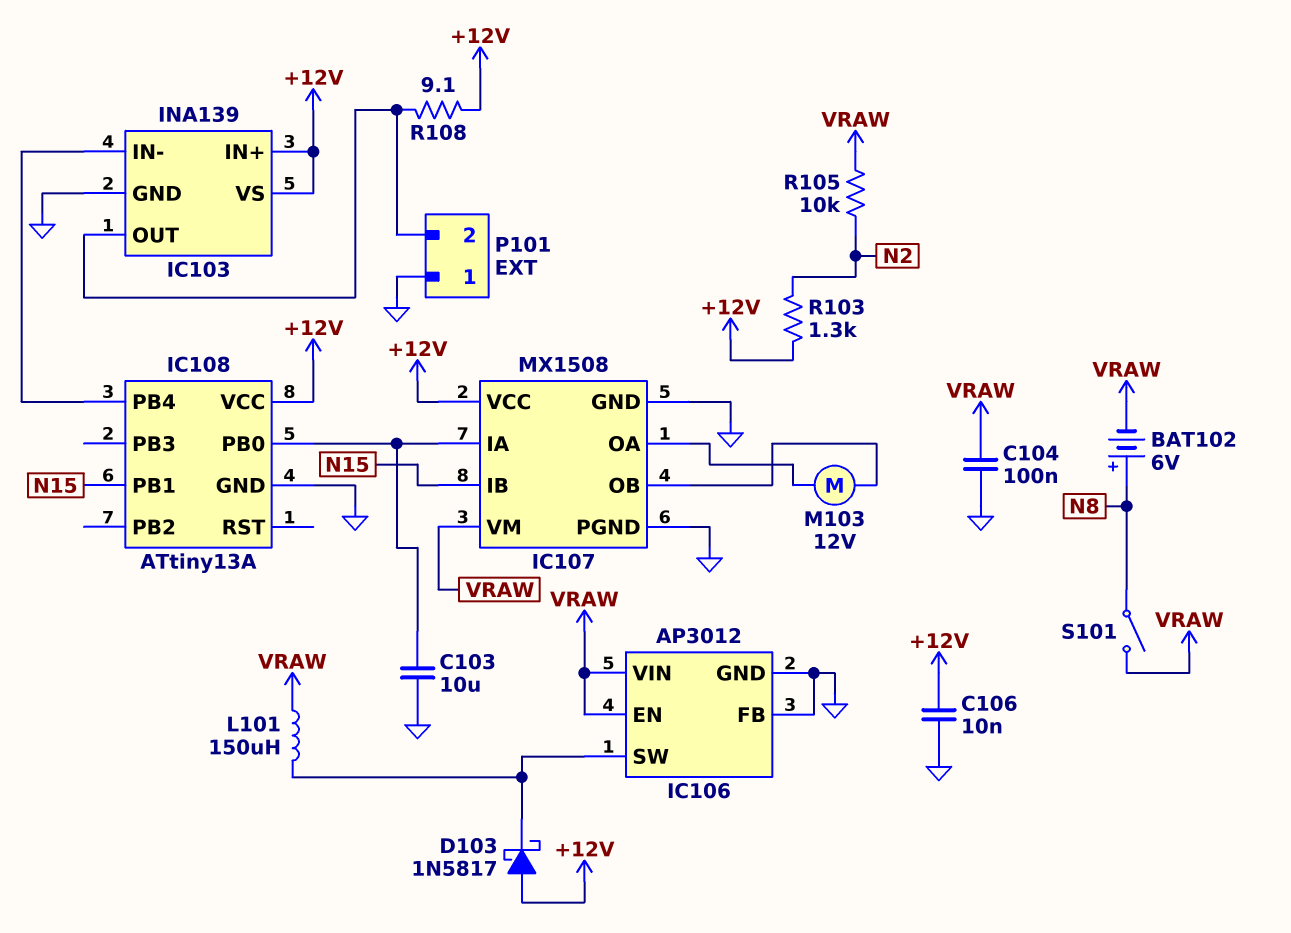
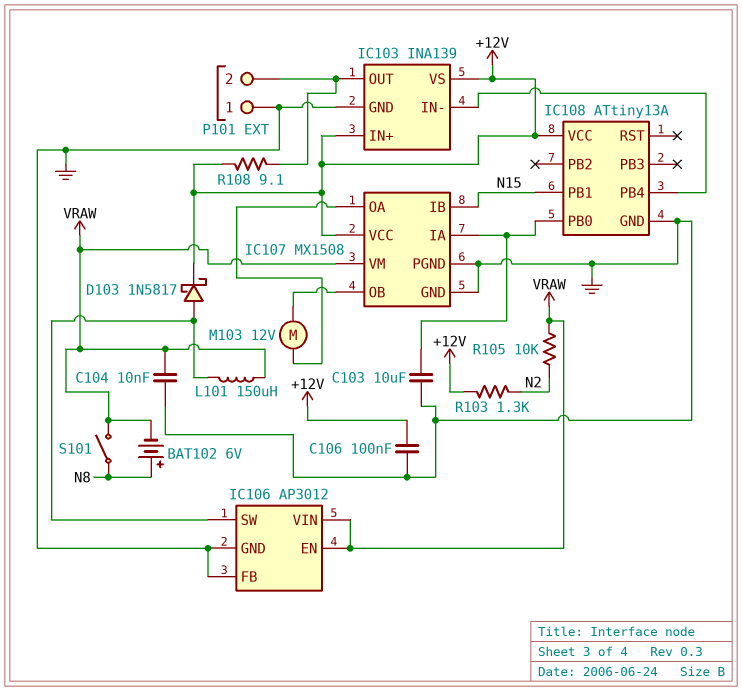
C104: 100nF (GND, VRAW) -> 10nF (GND, VRAW)
C106: 10nF (+12V, GND) -> 100nF (+12V, GND)
D103: schottky 1N5817 (A +12V, K IC106/SW) -> schottky 1N5817 (A IC106/SW, K +12V)

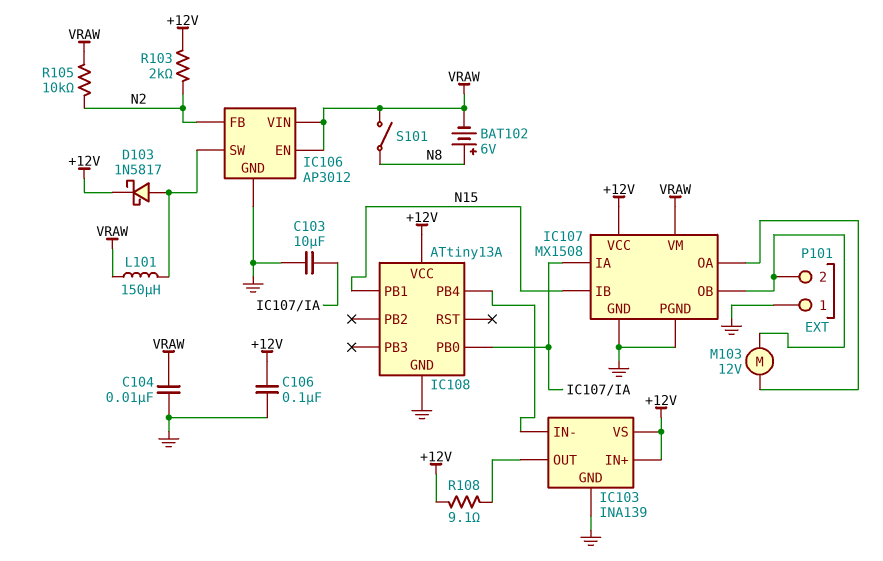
IC106 pin FB: GND -> N2
P101 pin 2: IC103/OUT -> IC107/OB
R103: 1.3k (+12V, N2) -> 2k (+12V, N2)

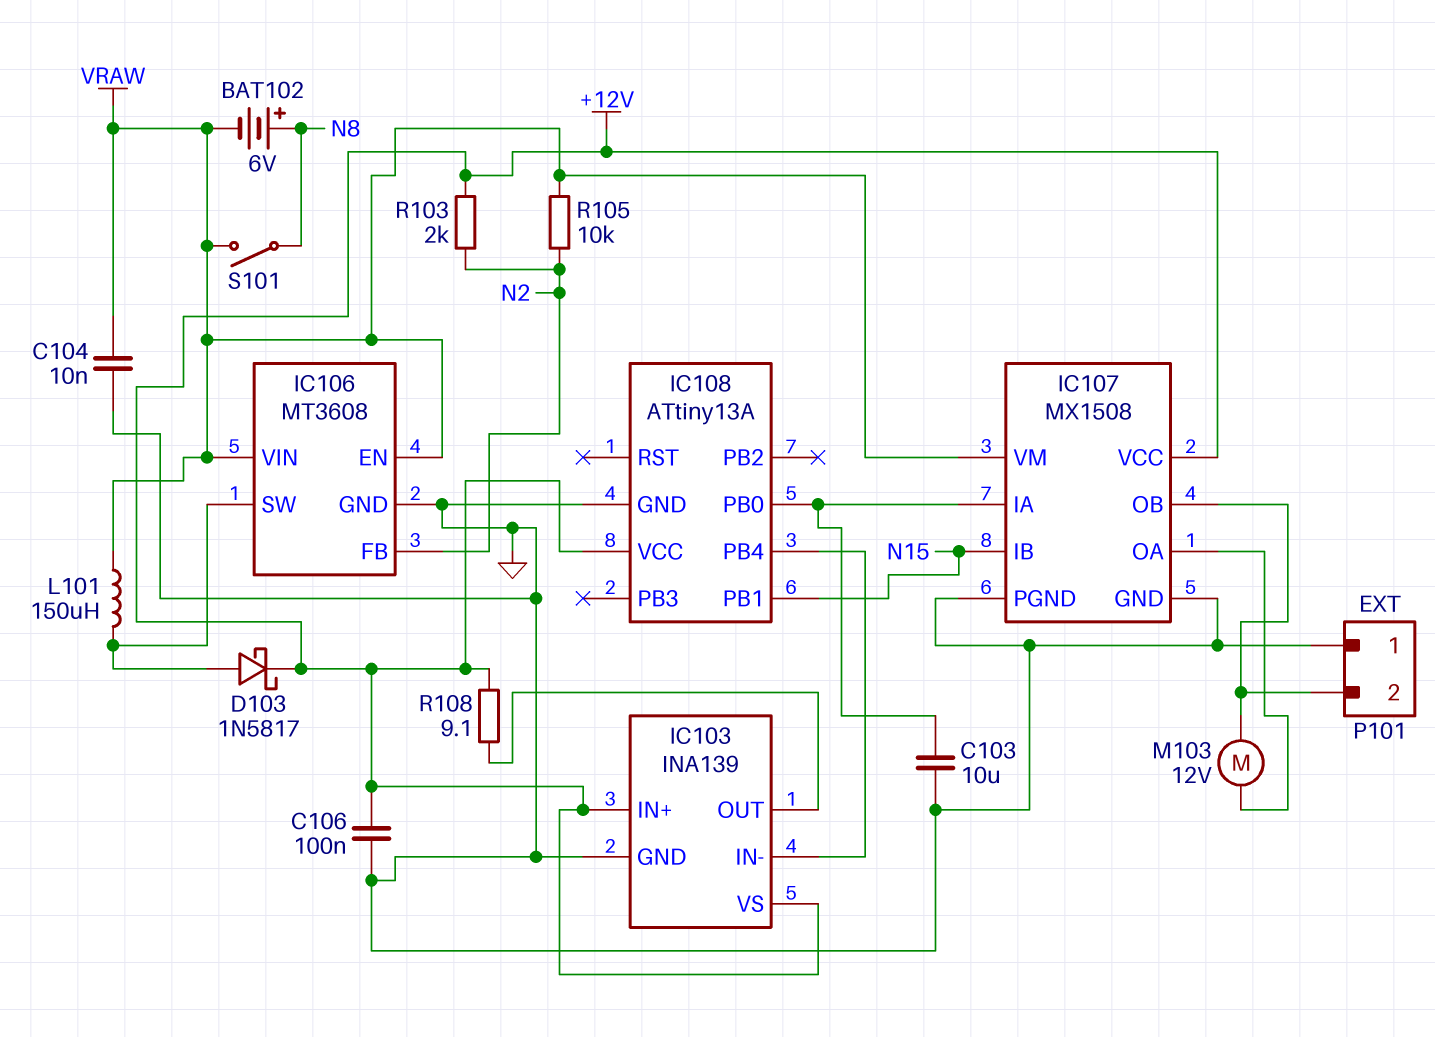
IC106: AP3012 -> MT3608

